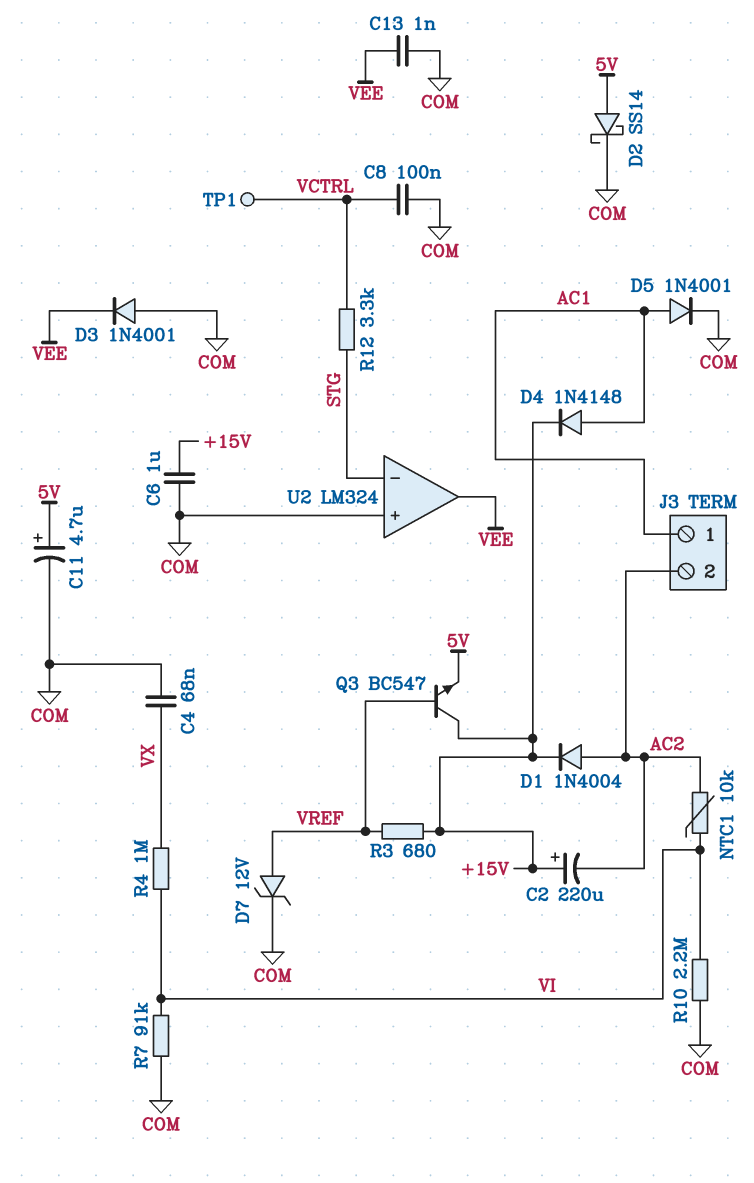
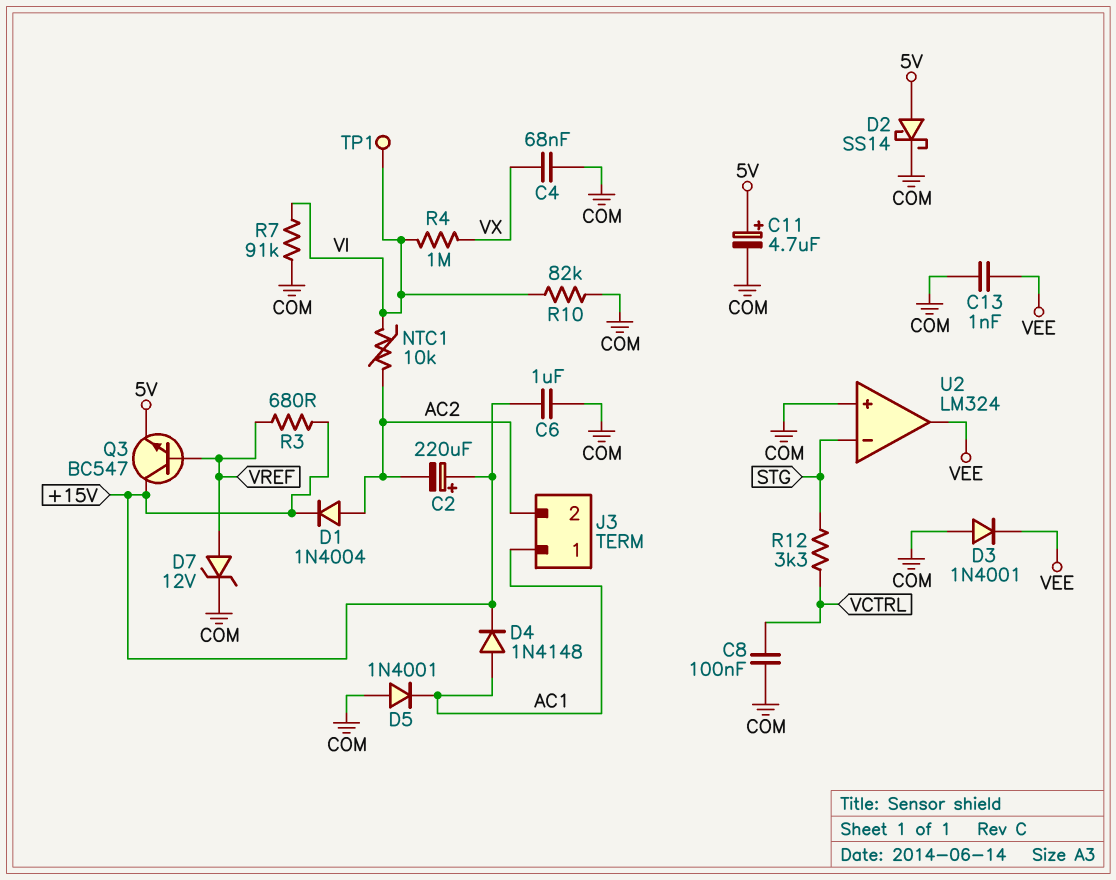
D5: diode 1N4001 (A AC1, K COM) -> diode 1N4001 (A COM, K AC1)
R10: 2.2M (COM, VI) -> 82k (COM, VI)
TP1: test point (VCTRL) -> test point (VI)

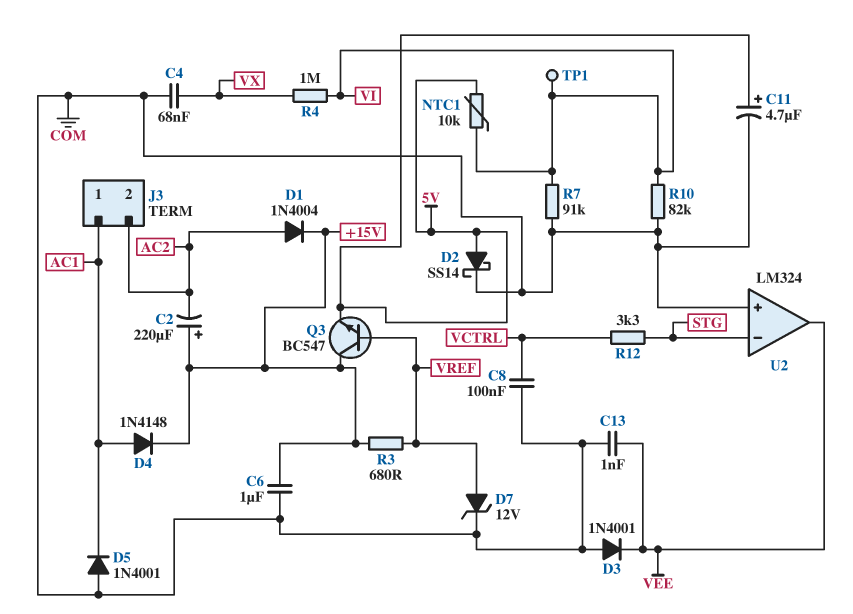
NTC1: 10k (AC2, VI) -> 10k (5V, VI)

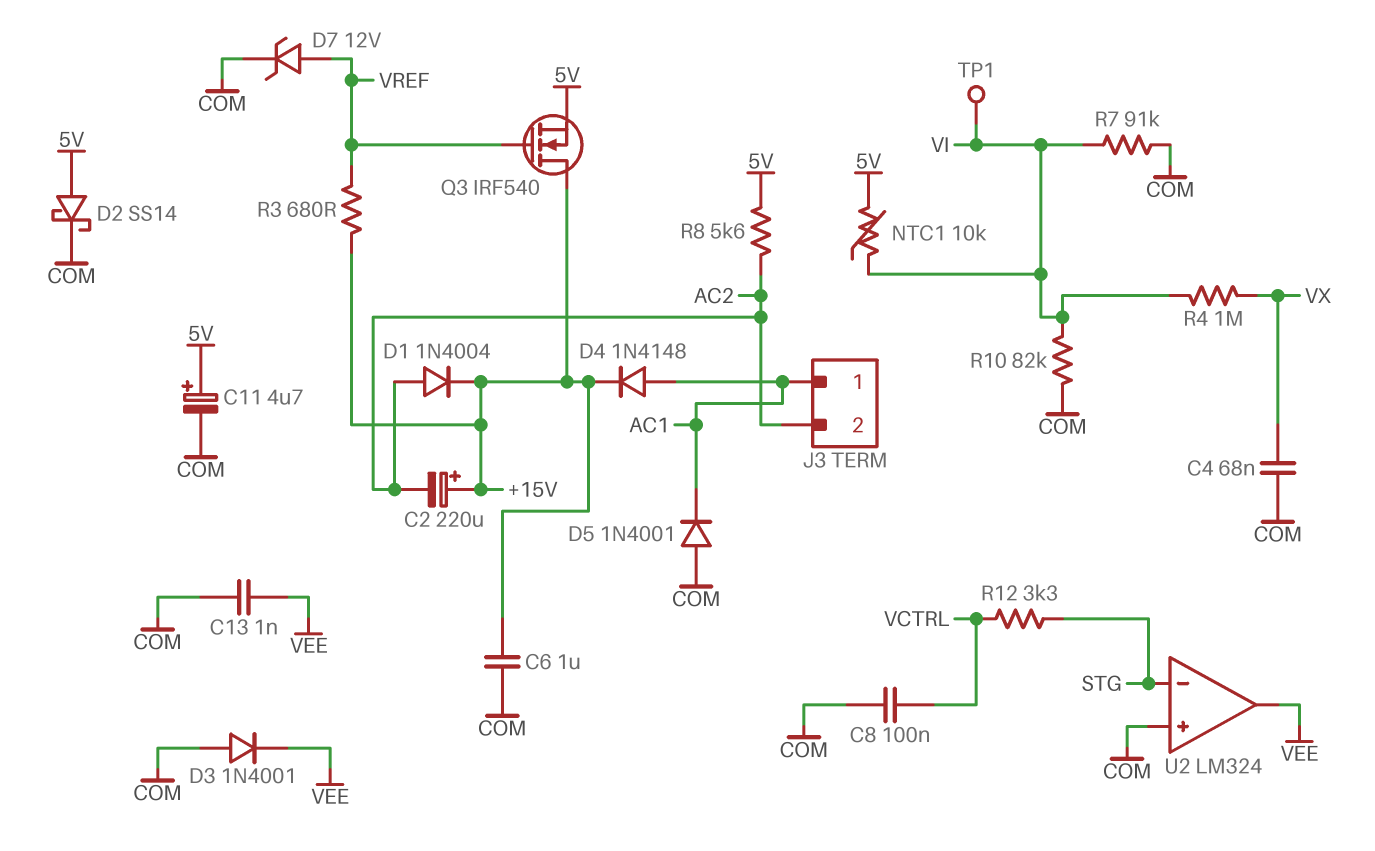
Q3: NPN BC547 (B VREF, C +15V, E 5V) -> NMOS IRF540 (G VREF, D +15V, S 5V)
R8: none -> 5.6k (5V, AC2)

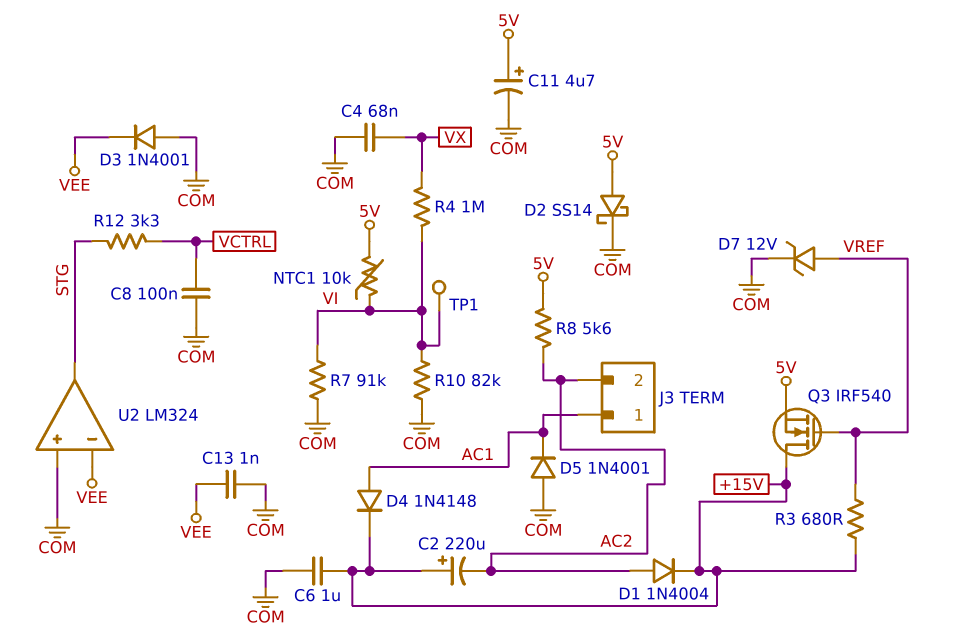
U2 pin in-: STG -> VEE
U2 pin out: VEE -> STG

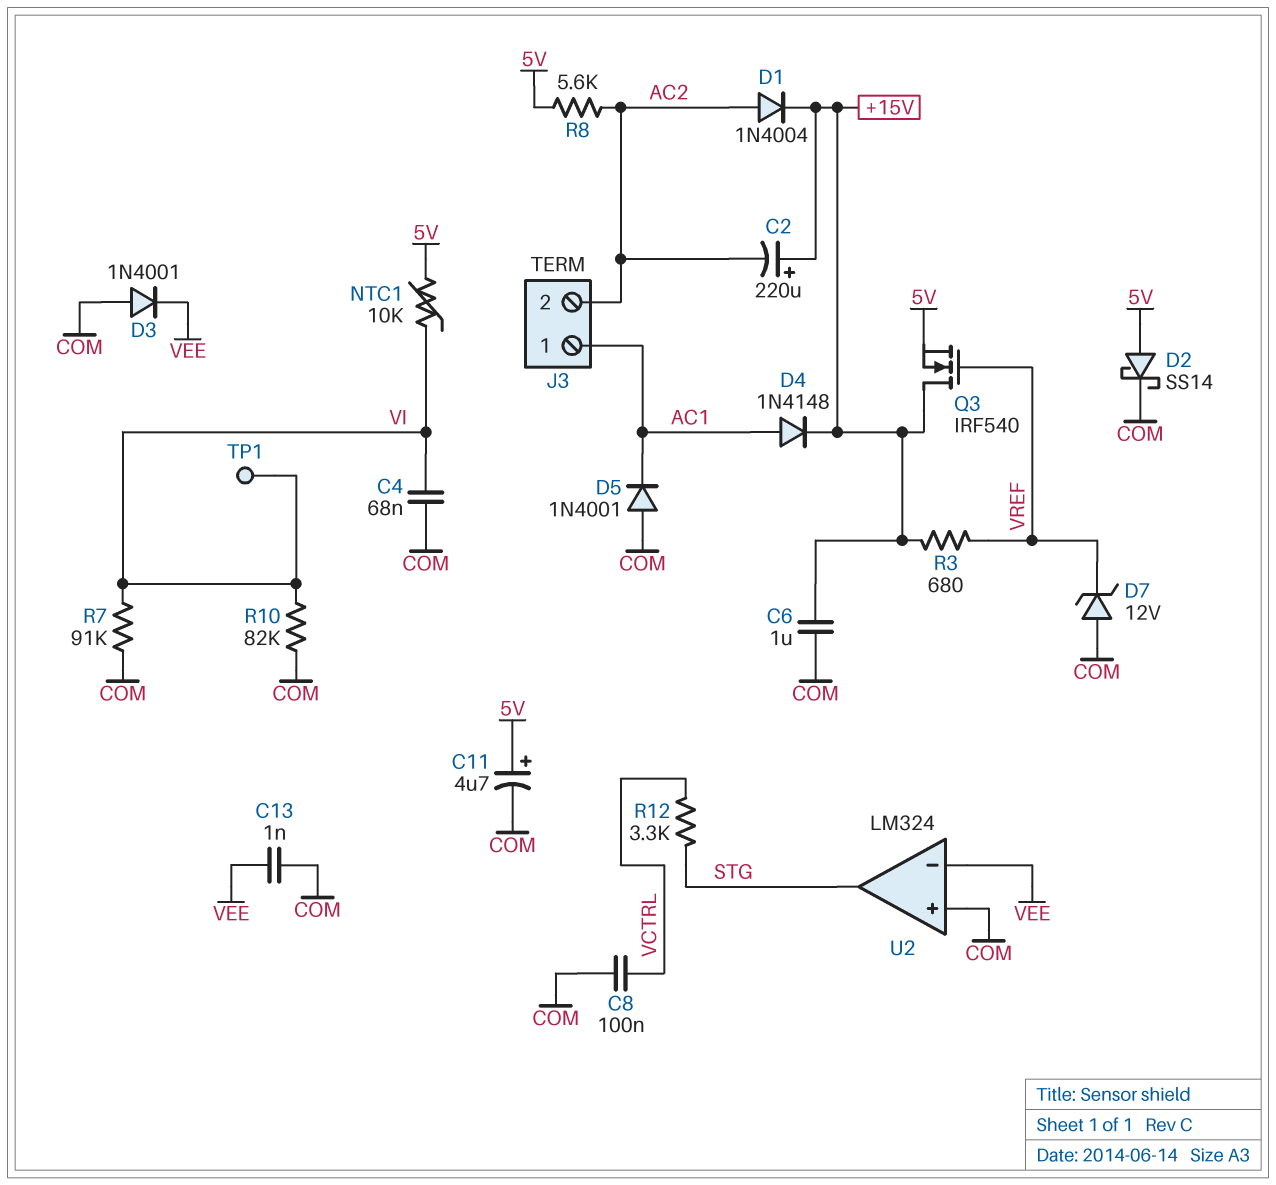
C4: 68nF (COM, VX) -> 68nF (COM, VI)
D7: zener 12V (A VREF, K COM) -> zener 12V (A COM, K VREF)
R4: 1M (VI, VX) -> none

